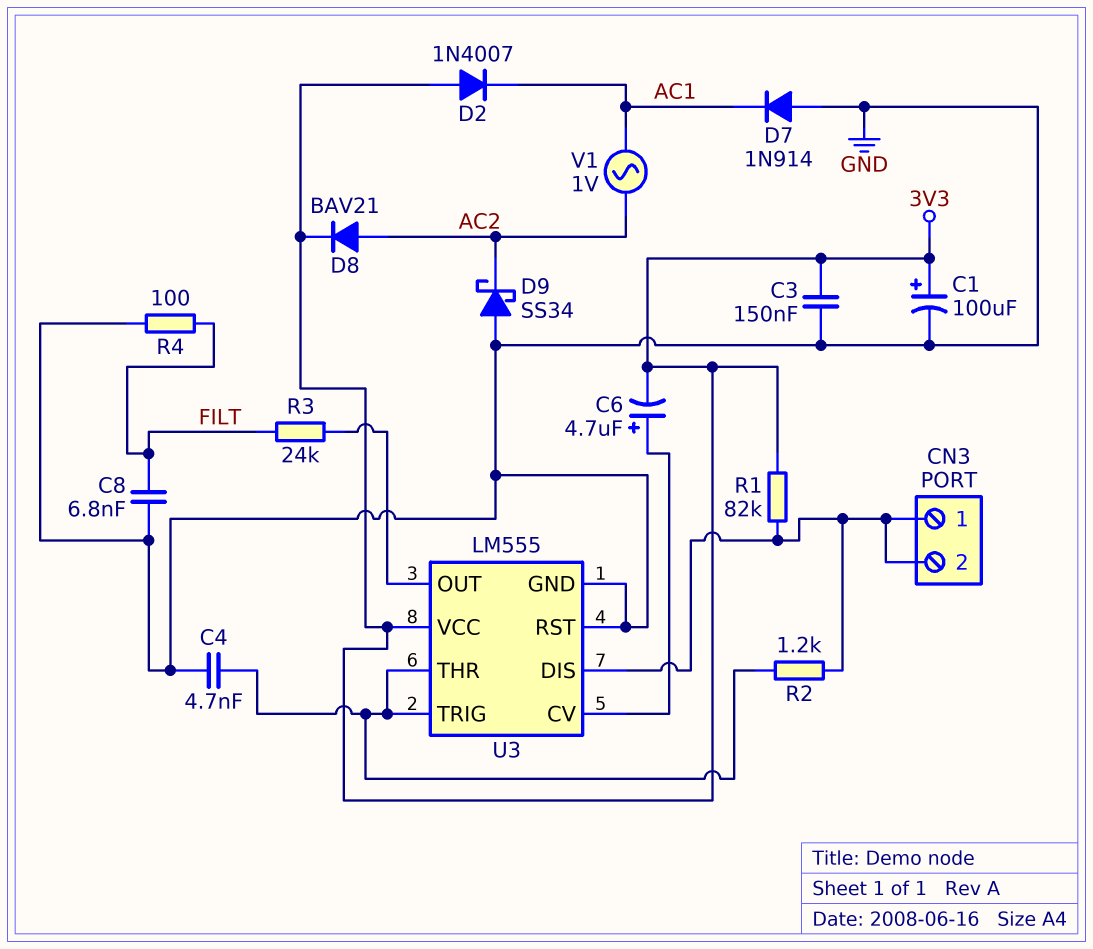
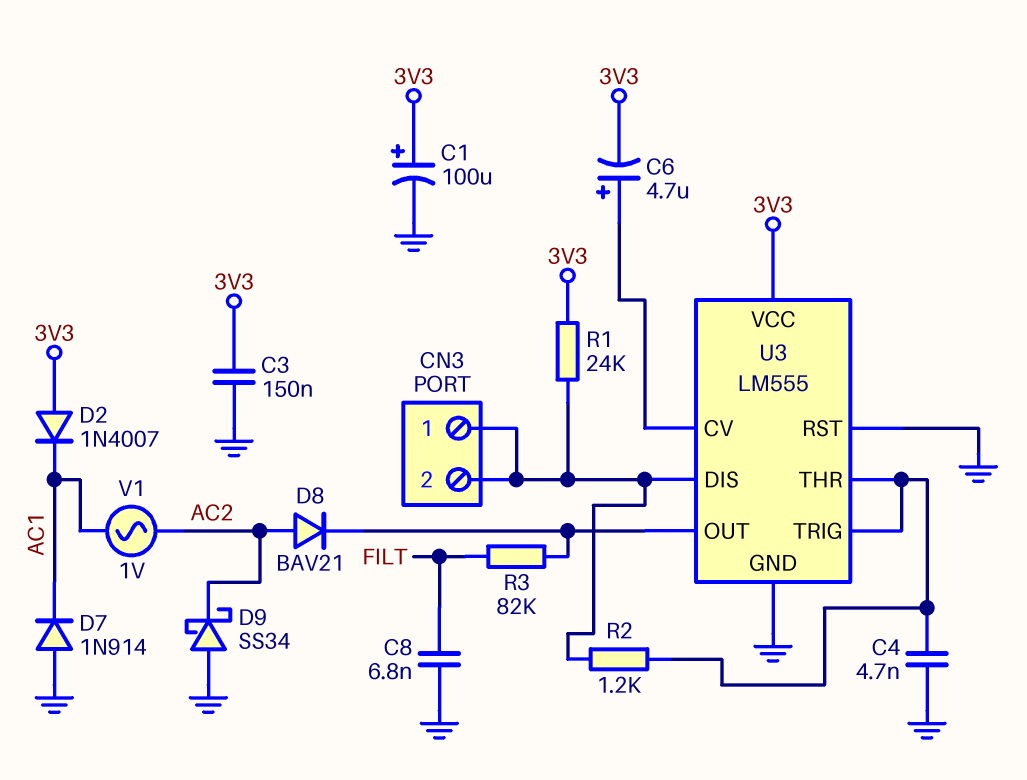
D8: diode BAV21 (A AC2, K 3V3) -> diode BAV21 (A AC2, K U3/OUT)
R1: 82k (3V3, CN3/1) -> 24k (3V3, CN3/1)
R3: 24k (FILT, U3/OUT) -> 82k (FILT, U3/OUT)
R4: 100 (FILT, GND) -> none

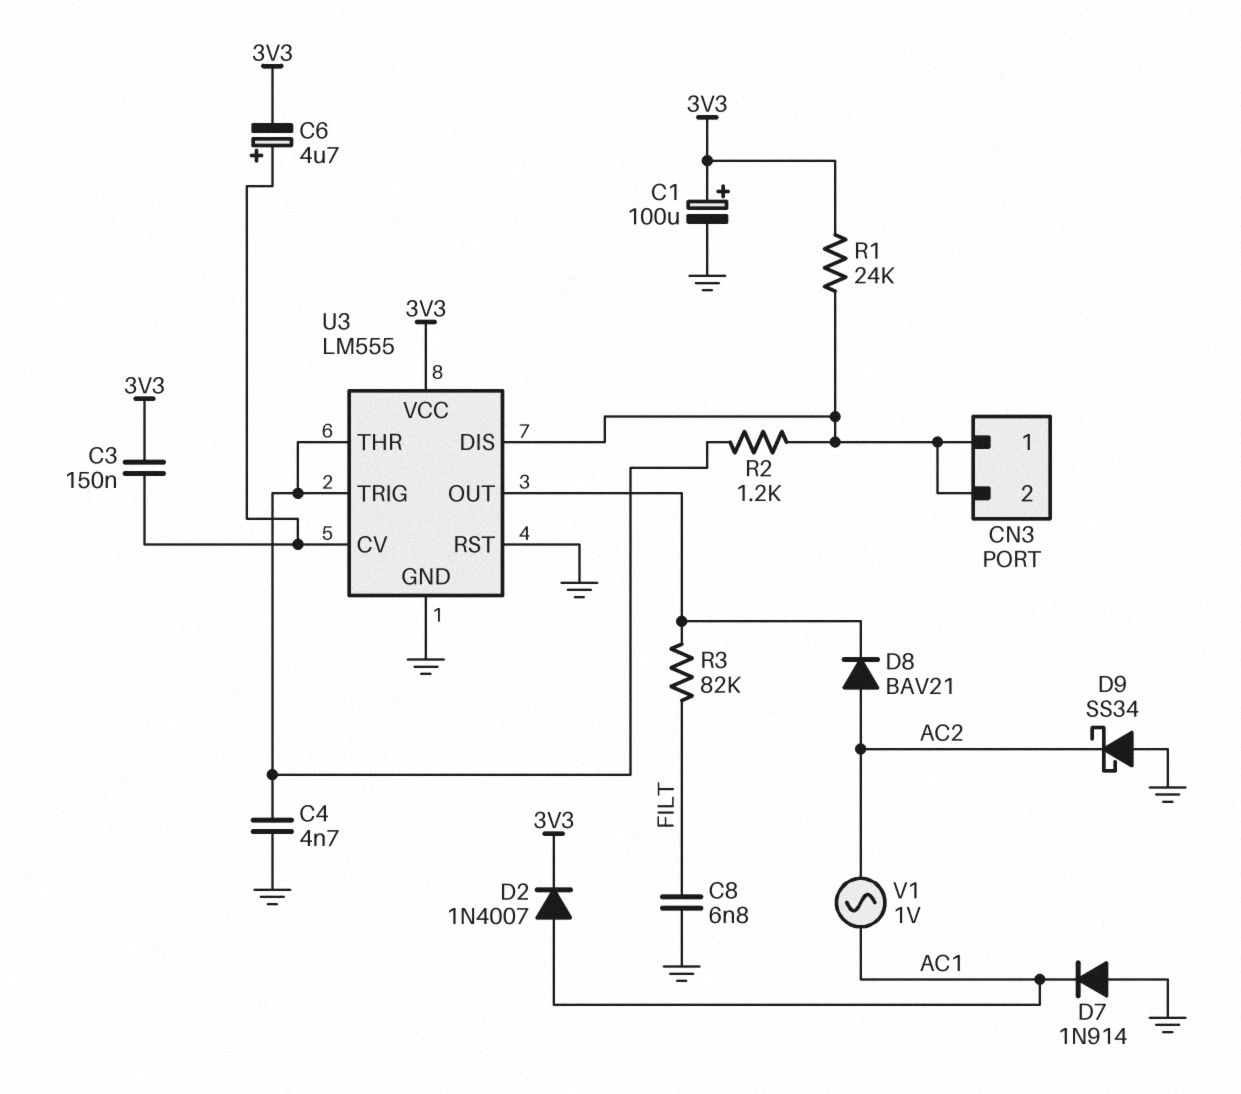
C3: 150nF (3V3, GND) -> 150nF (3V3, U3/CV)
D2: diode 1N4007 (A 3V3, K AC1) -> diode 1N4007 (A AC1, K 3V3)

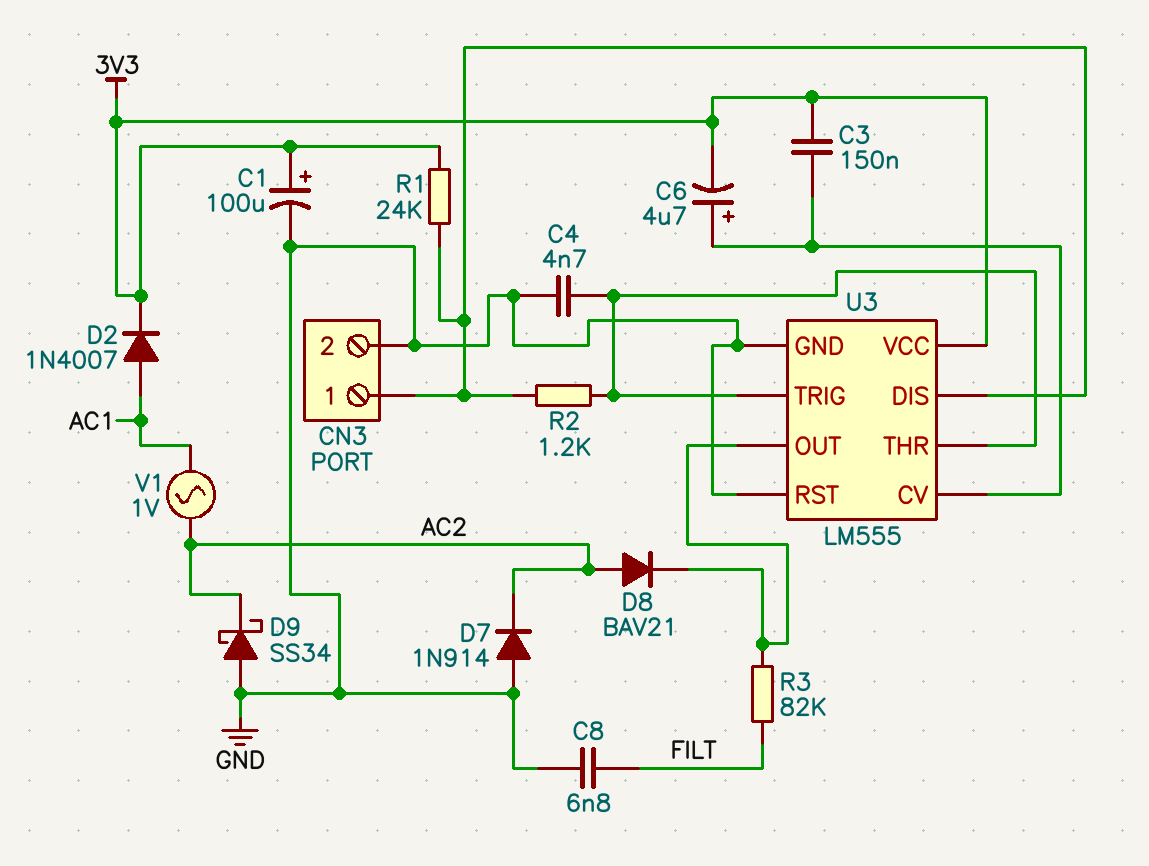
CN3 pin 2: CN3/1 -> GND
D7: diode 1N914 (A GND, K AC1) -> diode 1N914 (A GND, K AC2)

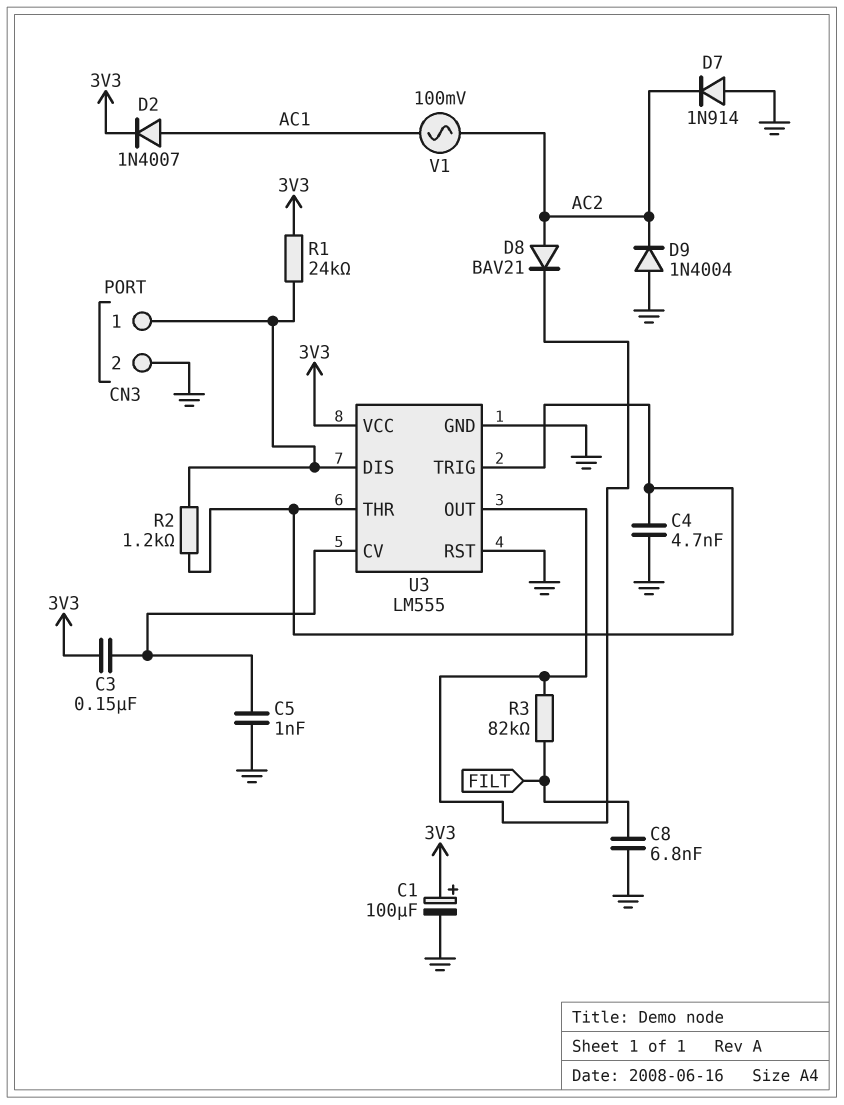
C5: none -> 1nF (GND, U3/CV)
C6: 4.7uF (plus U3/CV, minus 3V3) -> none
D9: schottky SS34 (A GND, K AC2) -> diode 1N4004 (A GND, K AC2)
V1: AC 1V (AC1, AC2) -> AC 100mV (AC1, AC2)

